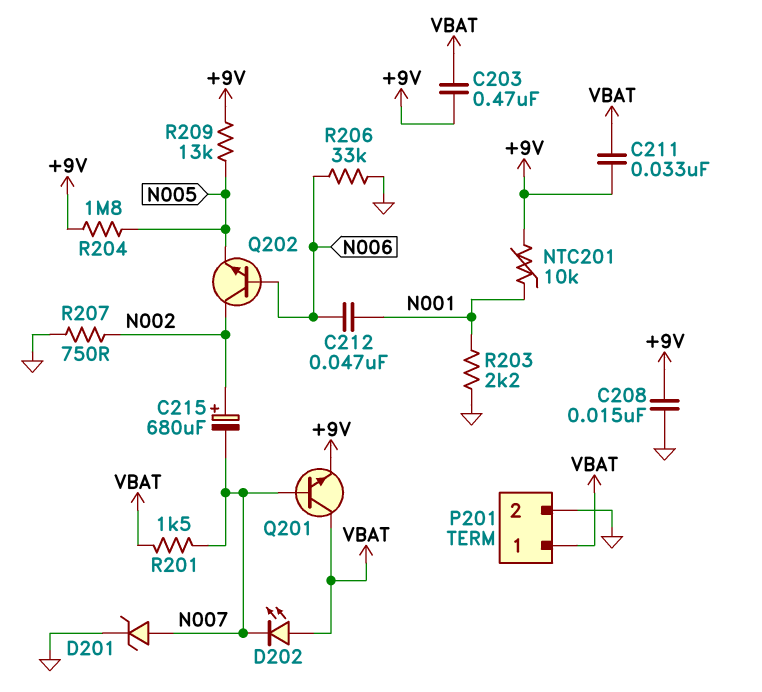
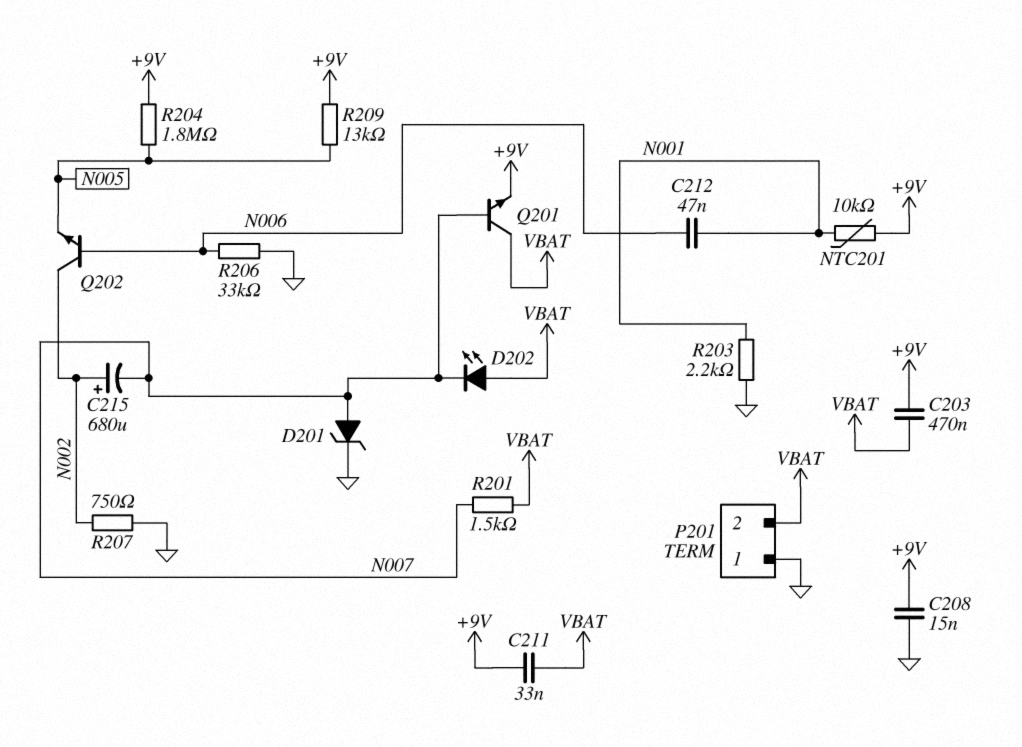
P201 pin 1: VBAT -> GND
P201 pin 2: GND -> VBAT

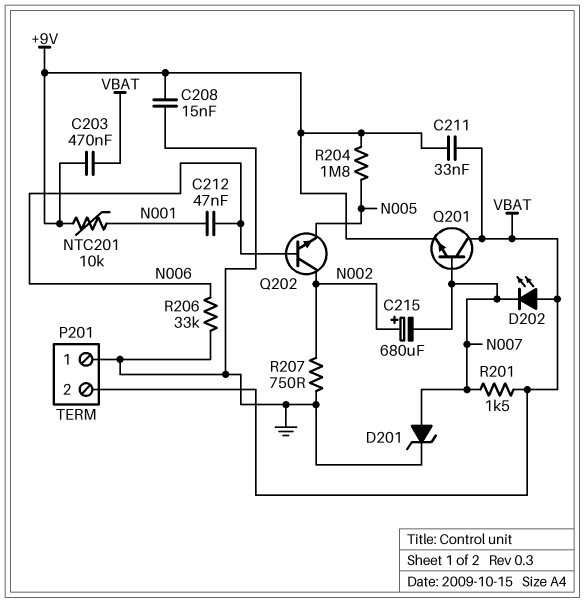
R203: 2.2k (GND, N001) -> none
R209: 13k (+9V, N005) -> none

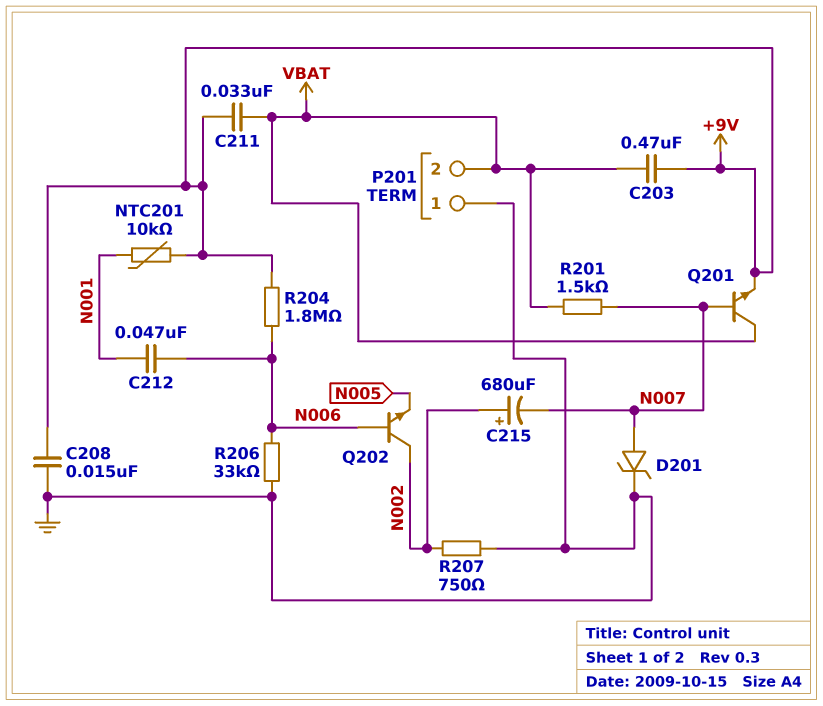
D202: LED (A VBAT, K N007) -> none
R204: 1.8M (+9V, N005) -> 1.8M (+9V, N006)

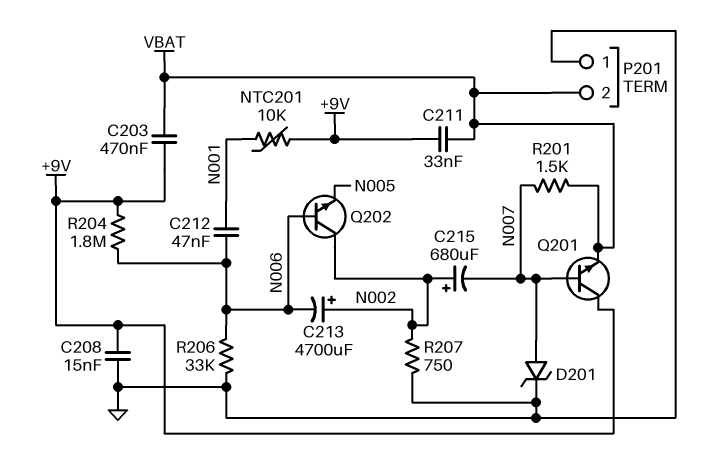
C213: none -> 4700uF (plus N002, minus N006)
Q201: NPN (B N007, C VBAT, E +9V) -> NPN (B N007, C +9V, E VBAT)

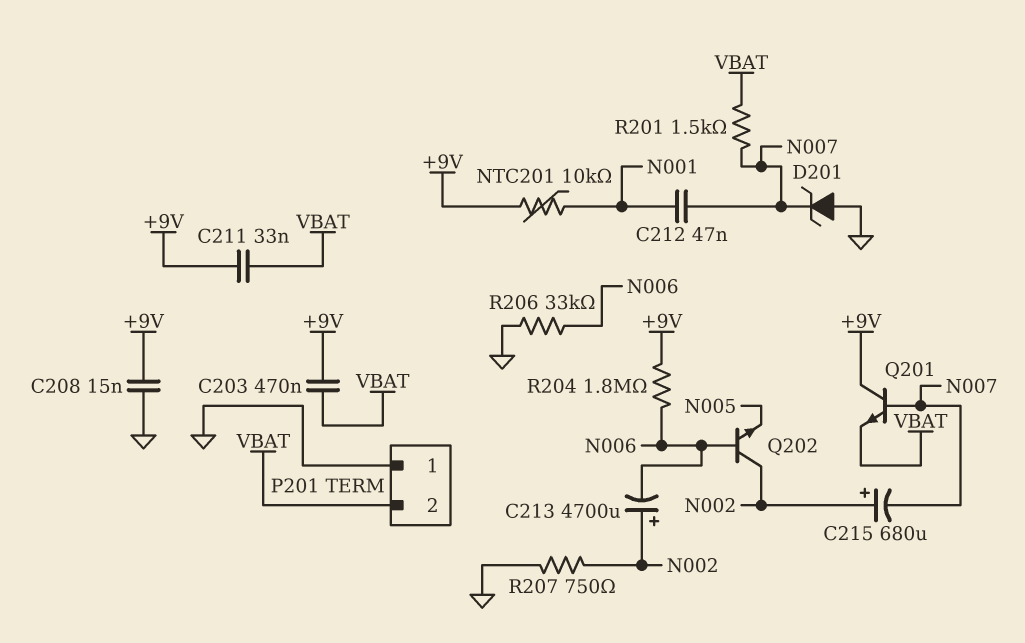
C212: 47nF (N001, N006) -> 47nF (N001, N007)
D201: zener (A N007, K GND) -> zener (A GND, K N007)

